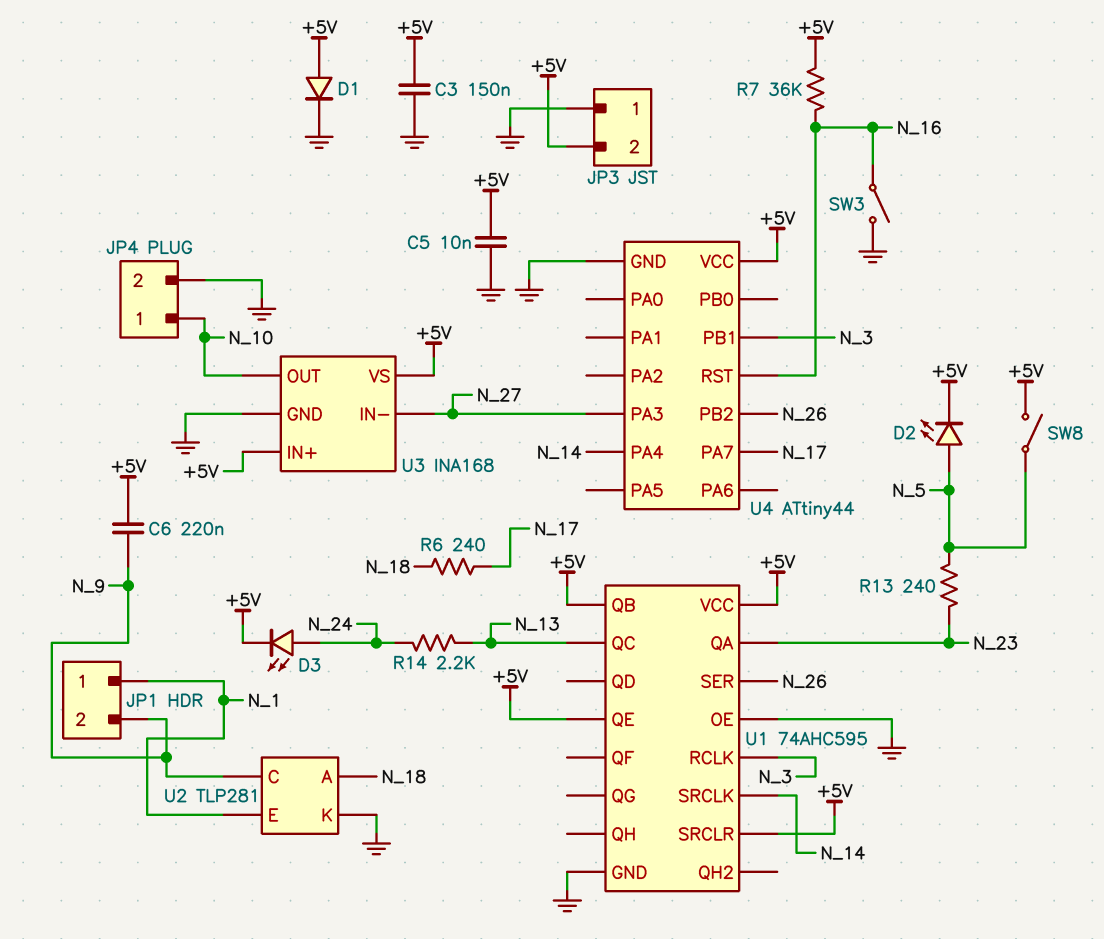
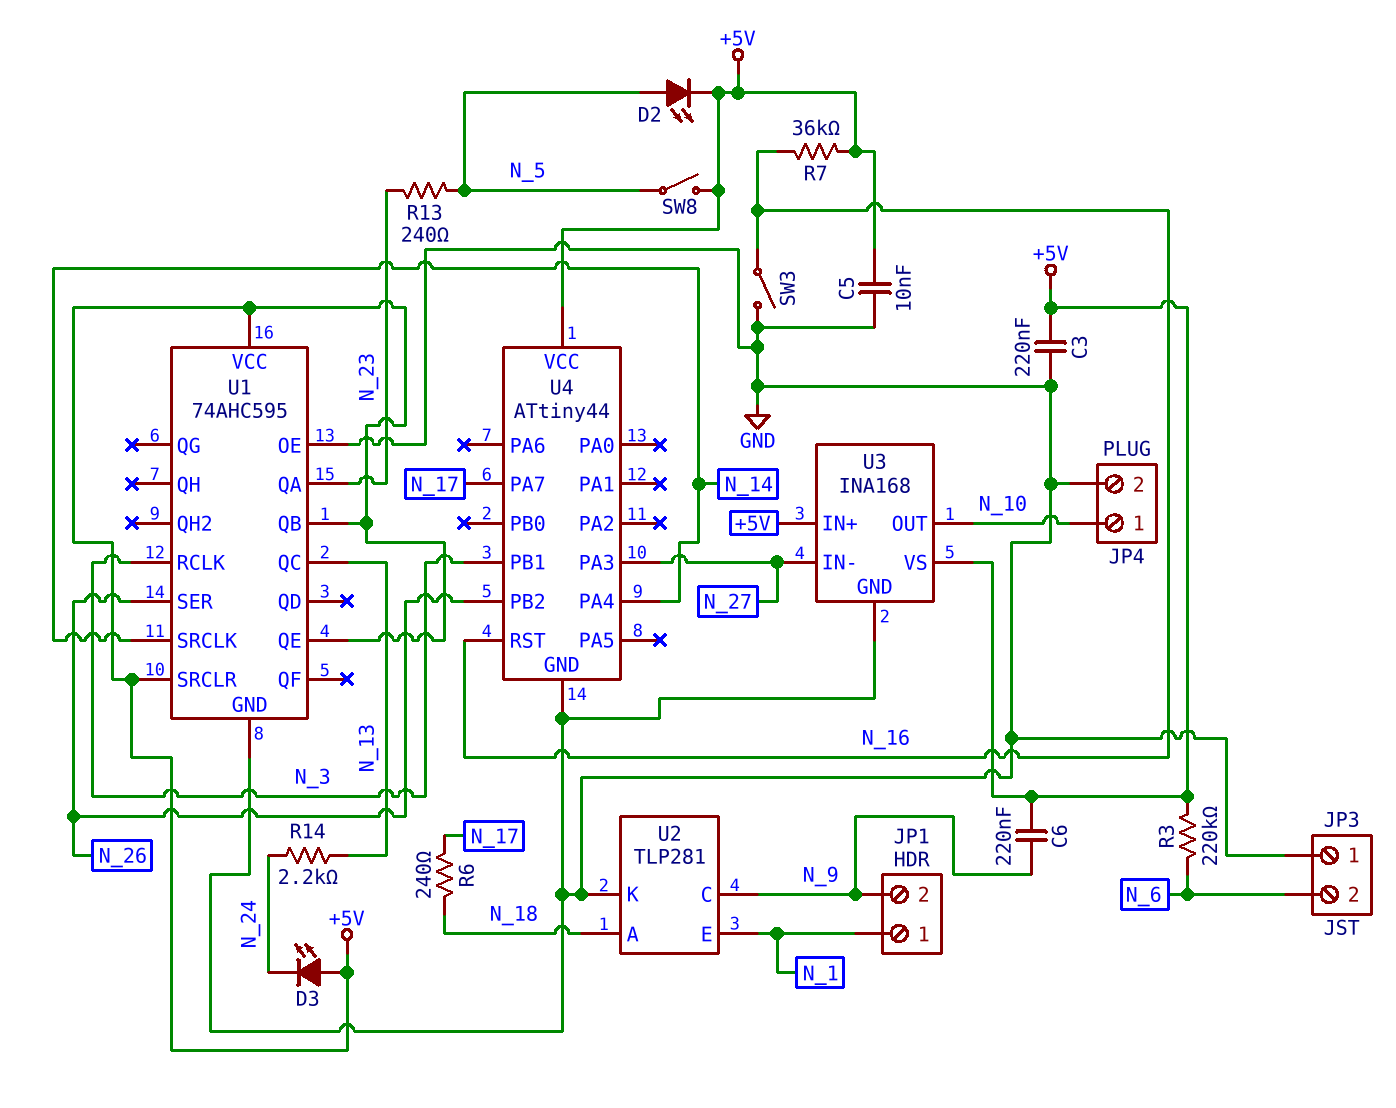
C3: 150nF (+5V, GND) -> 220nF (+5V, GND)
D1: diode (A +5V, K GND) -> none
D3: LED (A N_24, K +5V) -> LED (A +5V, K N_24)
JP3 pin 2: +5V -> N_6
R3: none -> 220k (+5V, N_6)

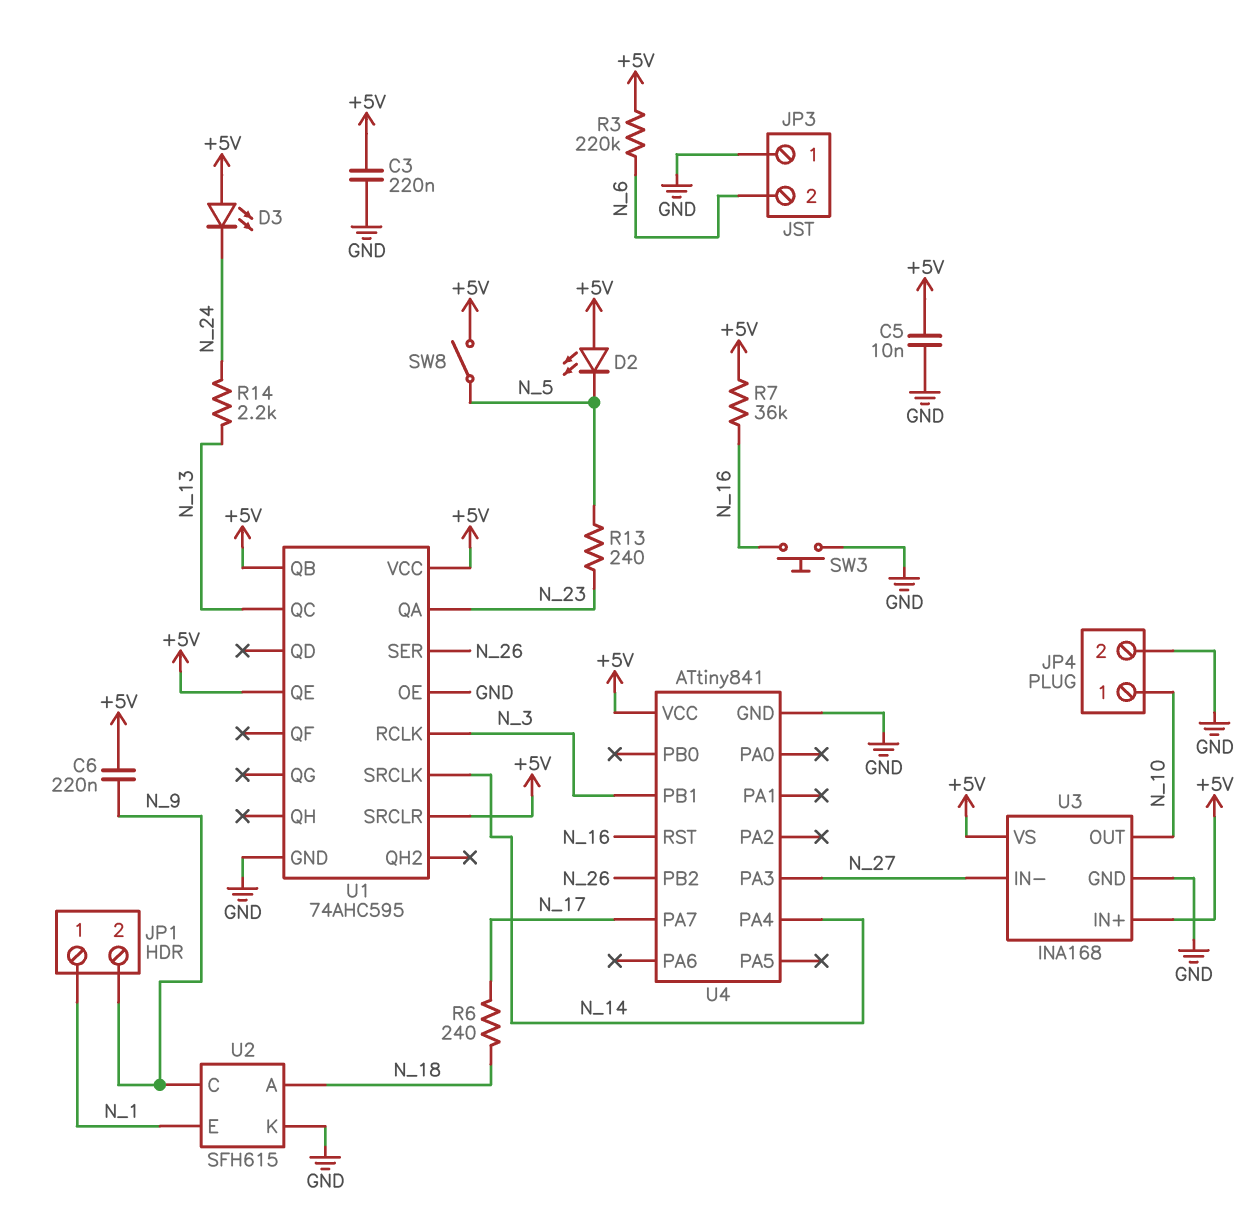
D2: LED (A N_5, K +5V) -> LED (A +5V, K N_5)
SW3: switch (GND, N_16) -> button (GND, N_16)
U2: TLP281 -> SFH615
U4: ATtiny44 -> ATtiny841

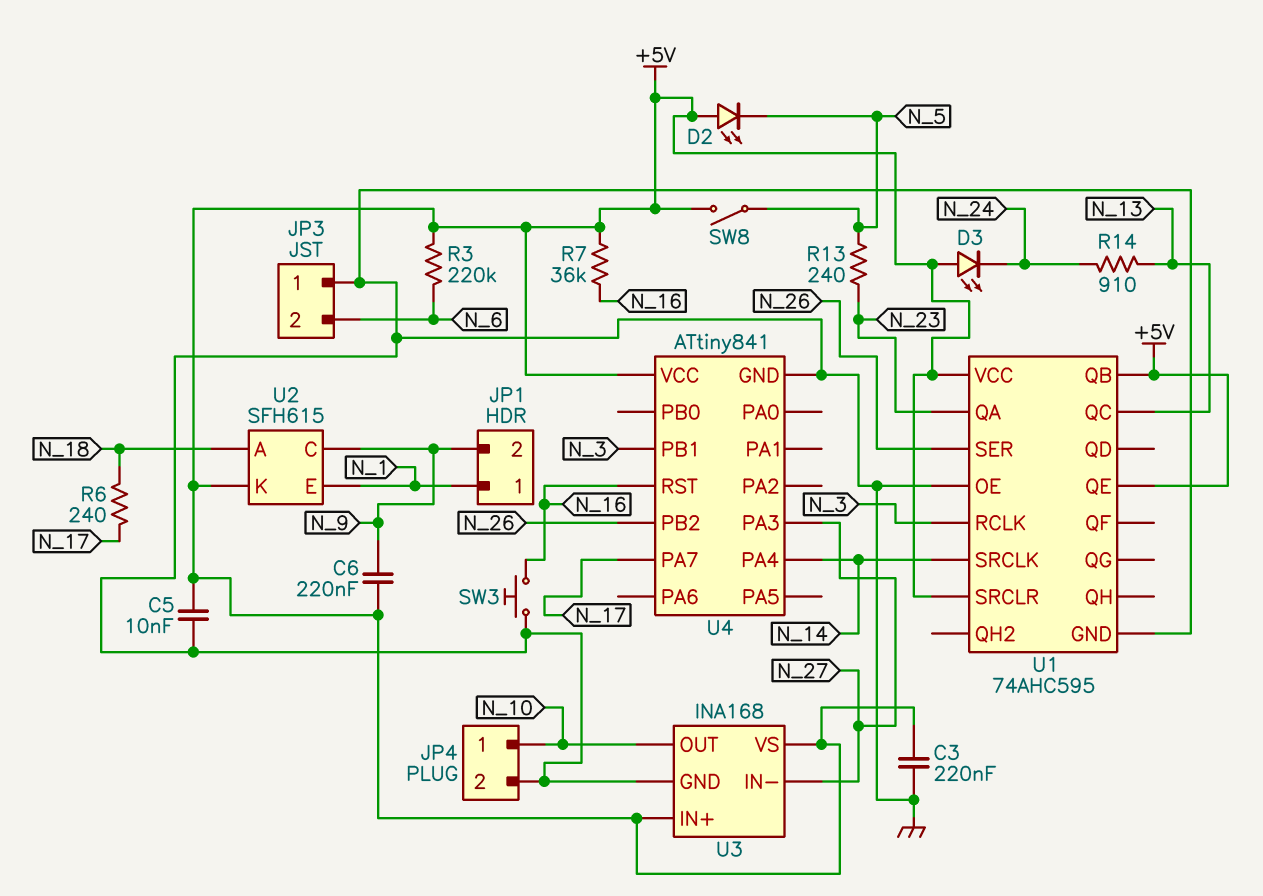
R14: 2.2k (N_13, N_24) -> 910 (N_13, N_24)
U2 pin K: GND -> +5V

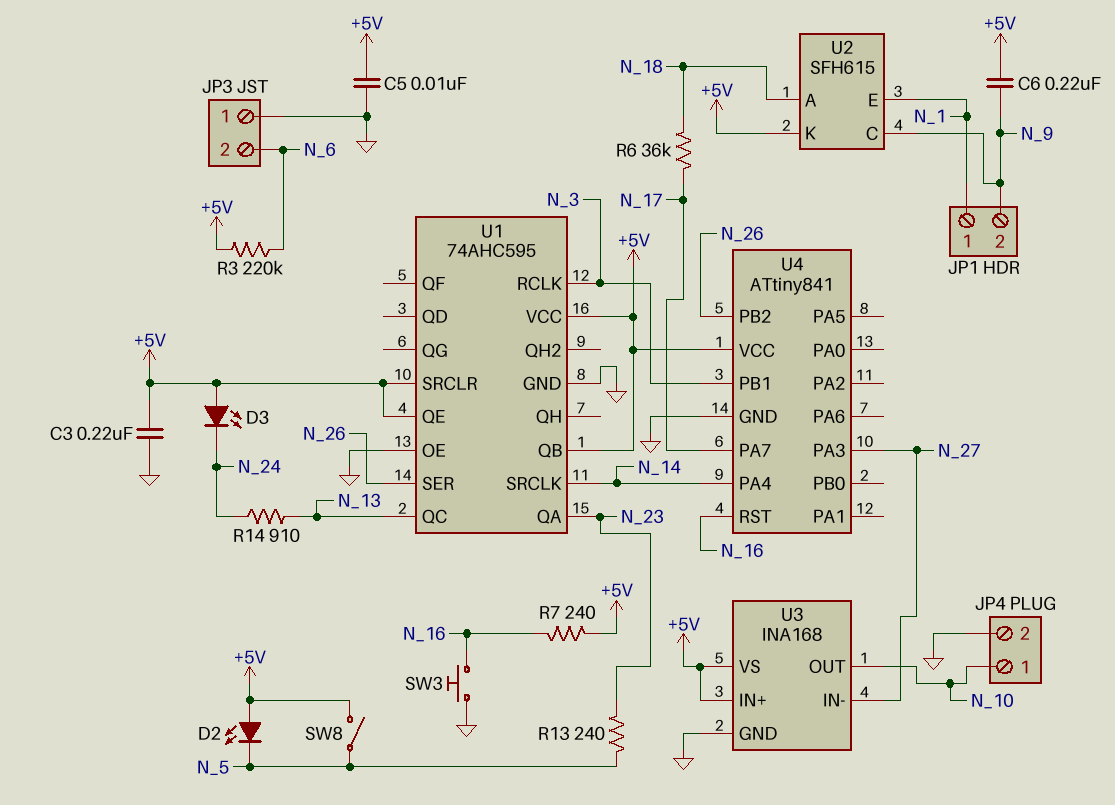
R6: 240 (N_17, N_18) -> 36k (N_17, N_18)
R7: 36k (+5V, N_16) -> 240 (+5V, N_16)

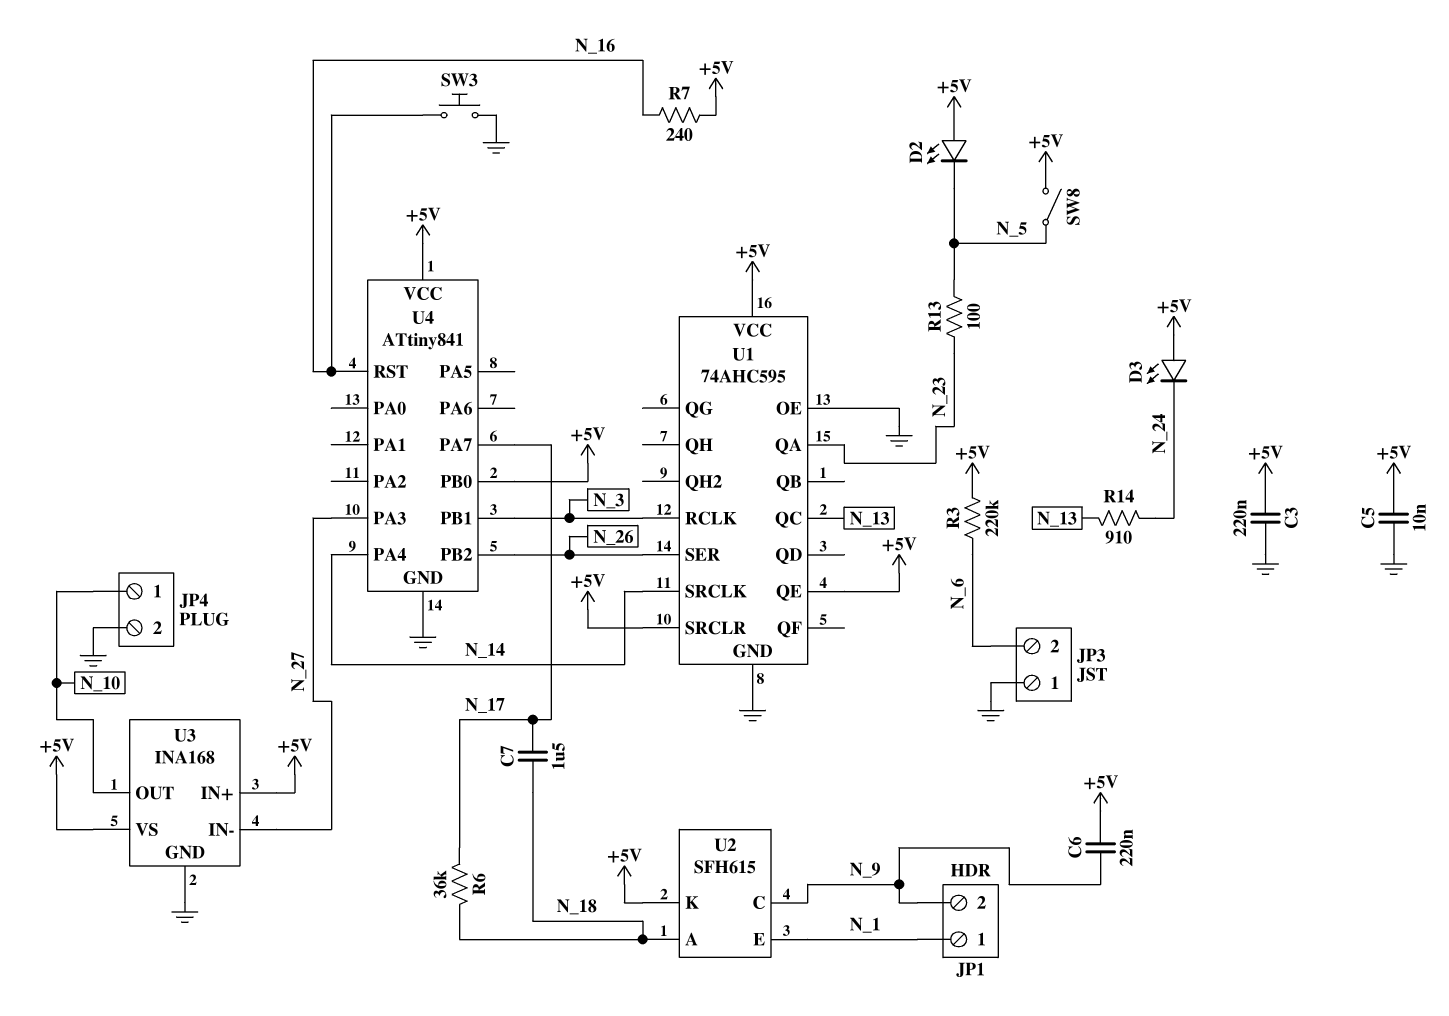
C7: none -> 1.5uF (N_17, N_18)
R13: 240 (N_5, N_23) -> 100 (N_5, N_23)
U1 pin QB: +5V -> none
U4 pin PB0: none -> +5V

